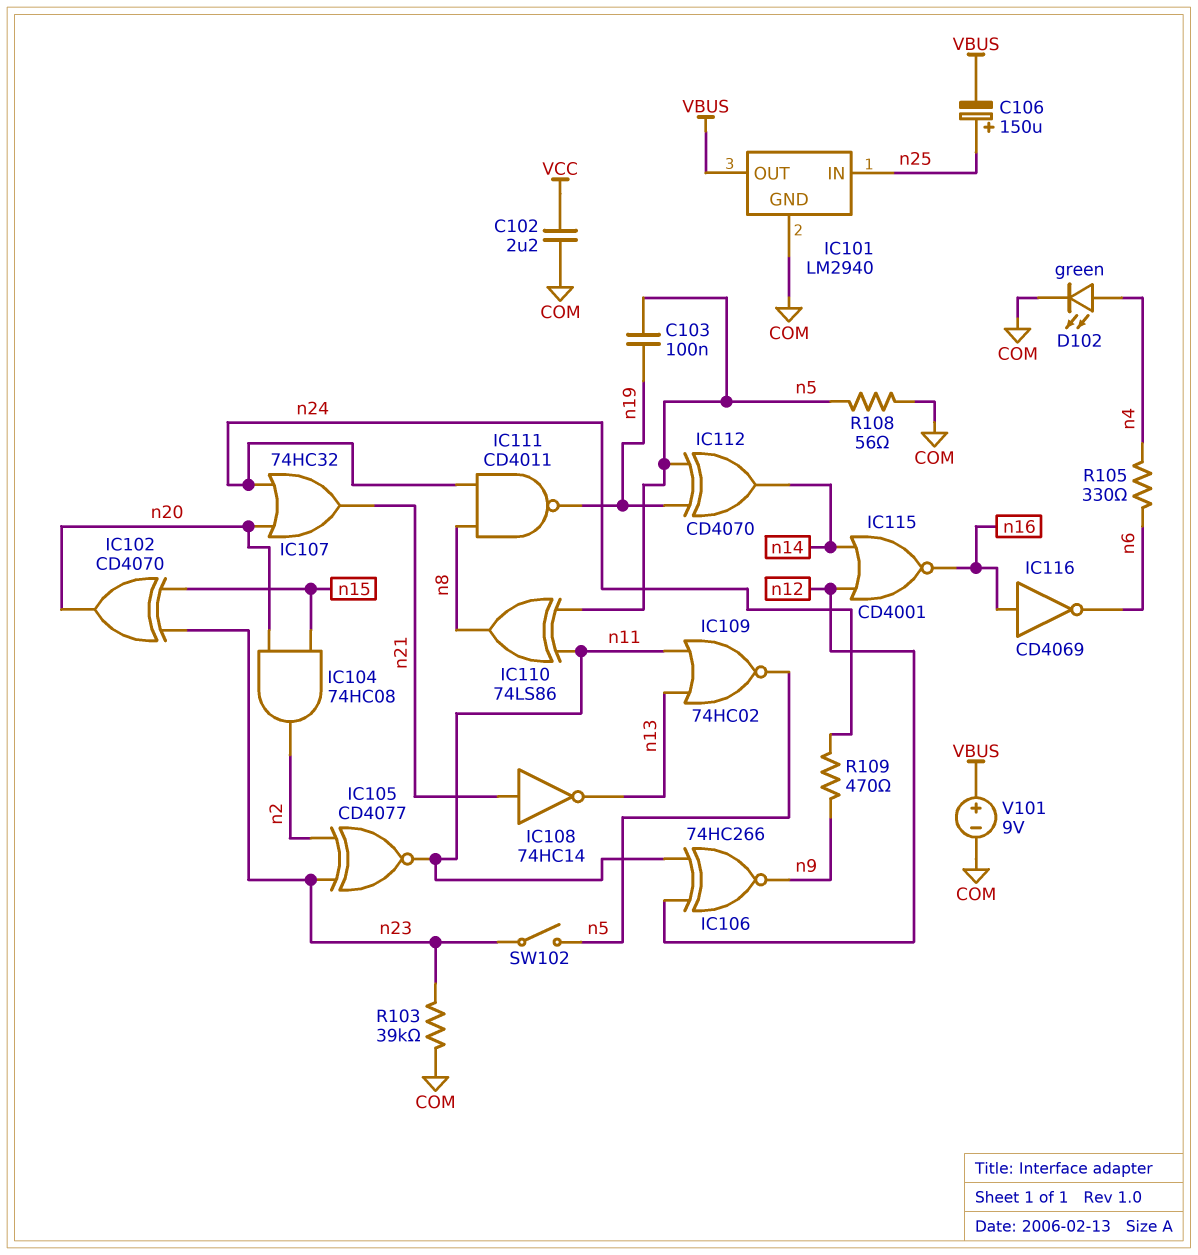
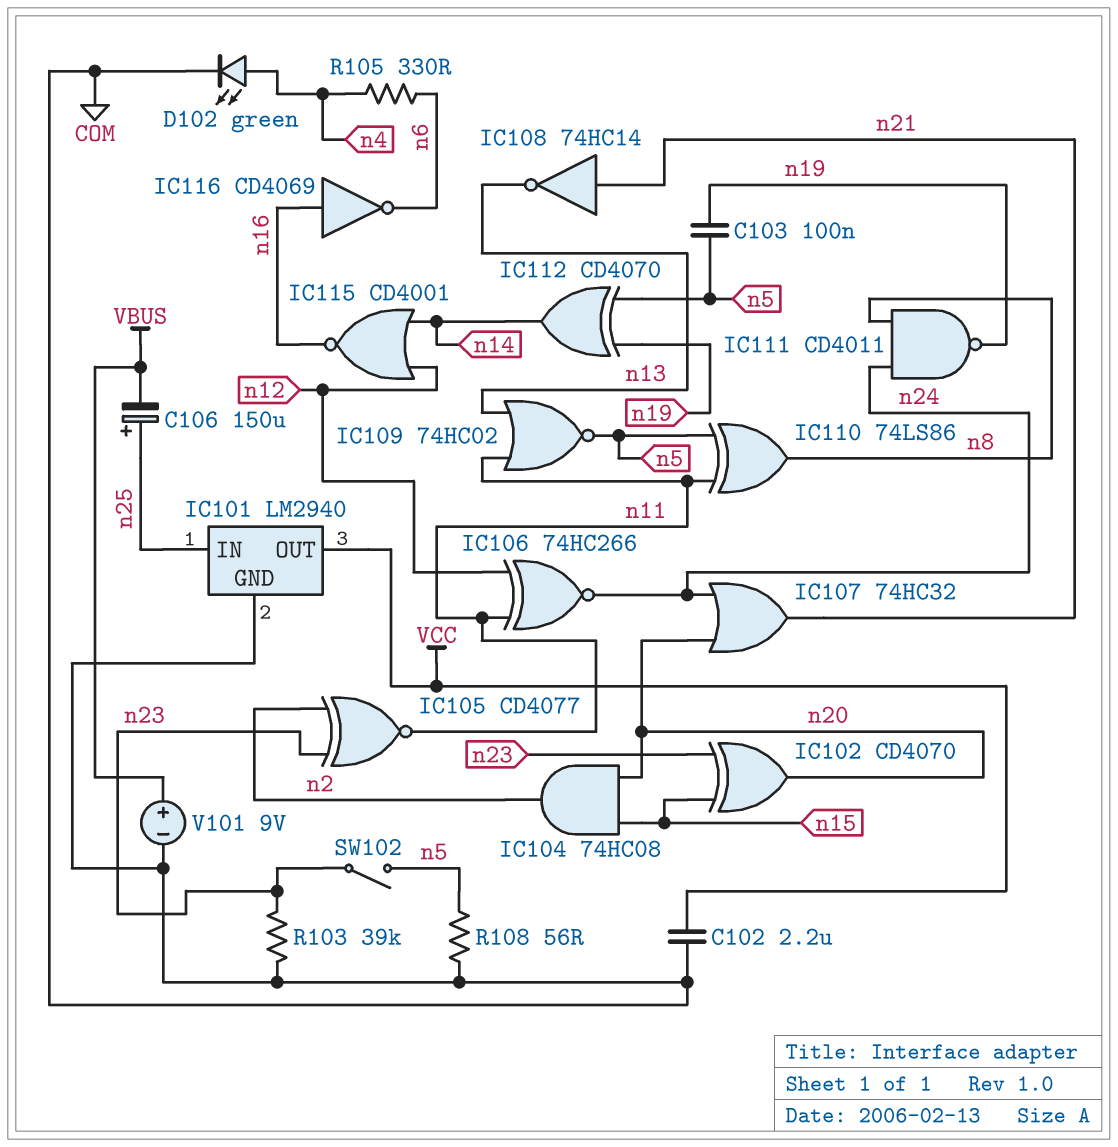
IC101 pin OUT: VBUS -> VCC
IC106: XNOR 74HC266 (in n11, in n12, out n9) -> XNOR 74HC266 (in n11, in n12, out n24)
R109: 470 (n9, n24) -> none

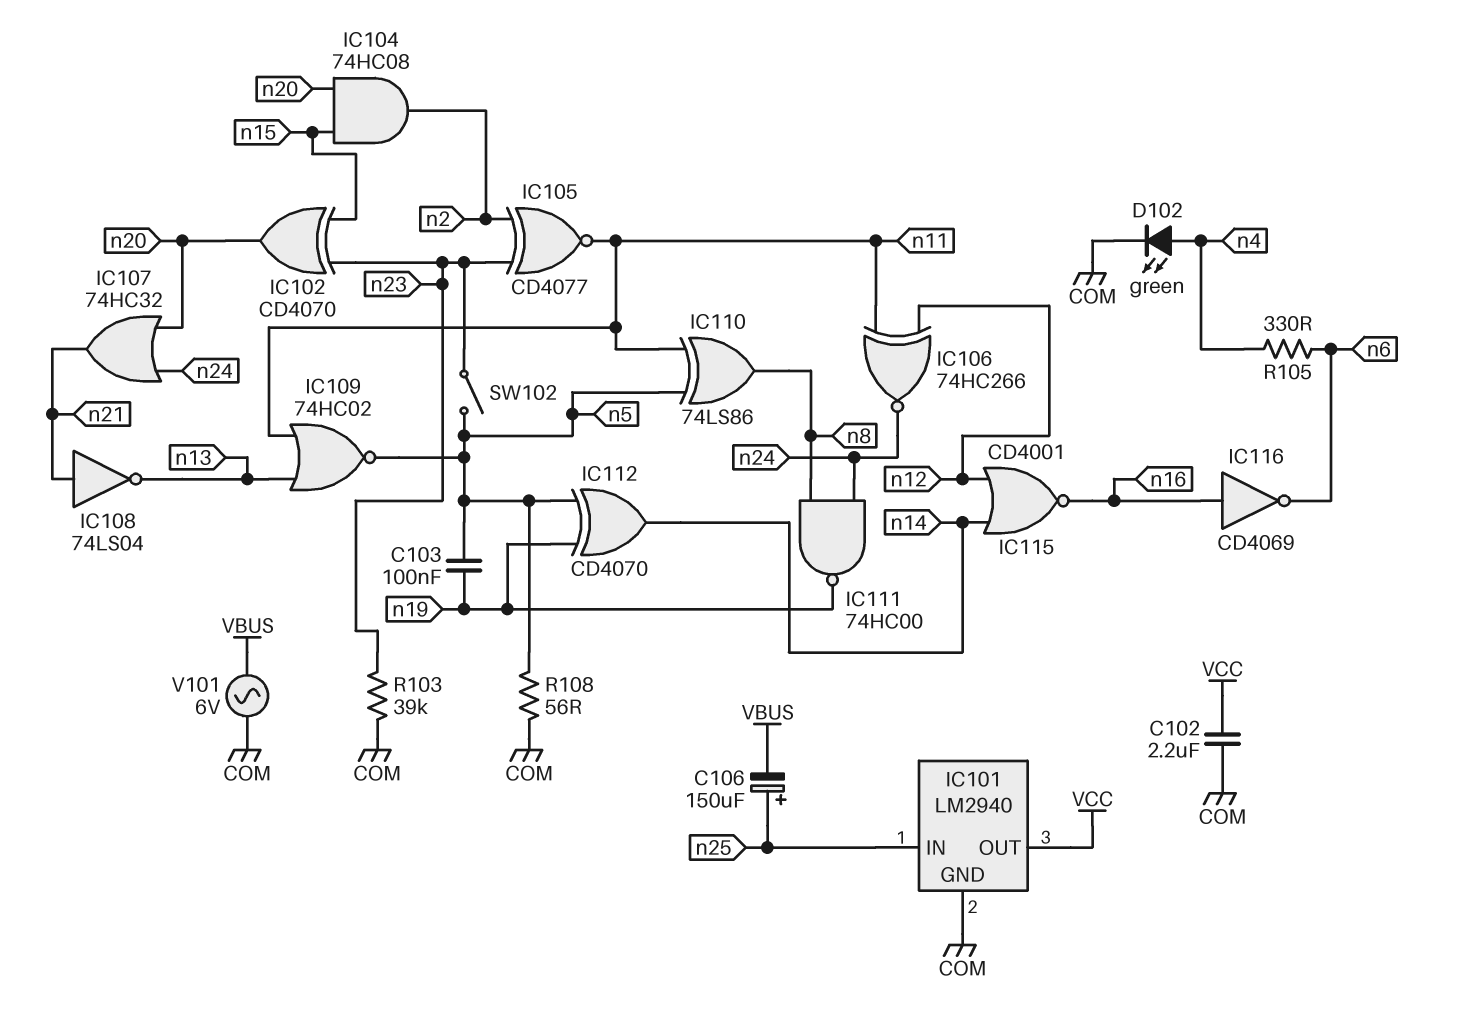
IC108: NOT 74HC14 (in n21, out n13) -> NOT 74LS04 (in n21, out n13)
IC111: NAND CD4011 (in n8, in n24, out n19) -> NAND 74HC00 (in n8, in n24, out n19)
V101: 9V (plus VBUS, minus COM) -> AC 6V (COM, VBUS)

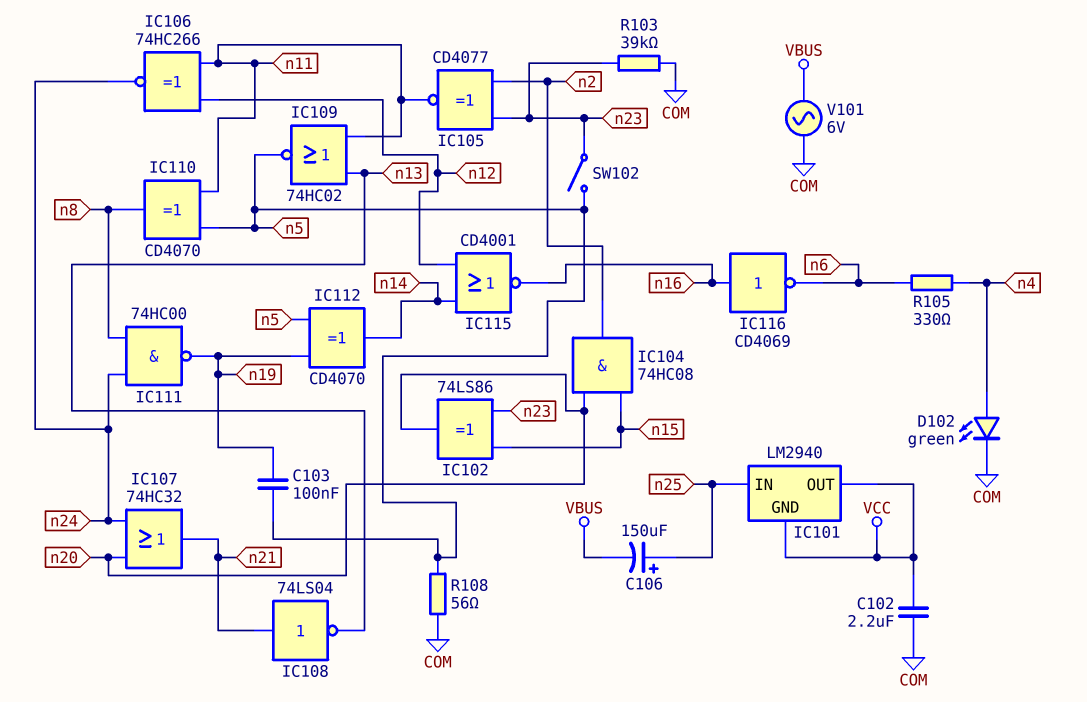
IC101 pin GND: COM -> VCC
IC102: XOR CD4070 (in n15, in n23, out n20) -> XOR 74LS86 (in n15, in n23, out n20)
IC110: XOR 74LS86 (in n5, in n11, out n8) -> XOR CD4070 (in n5, in n11, out n8)

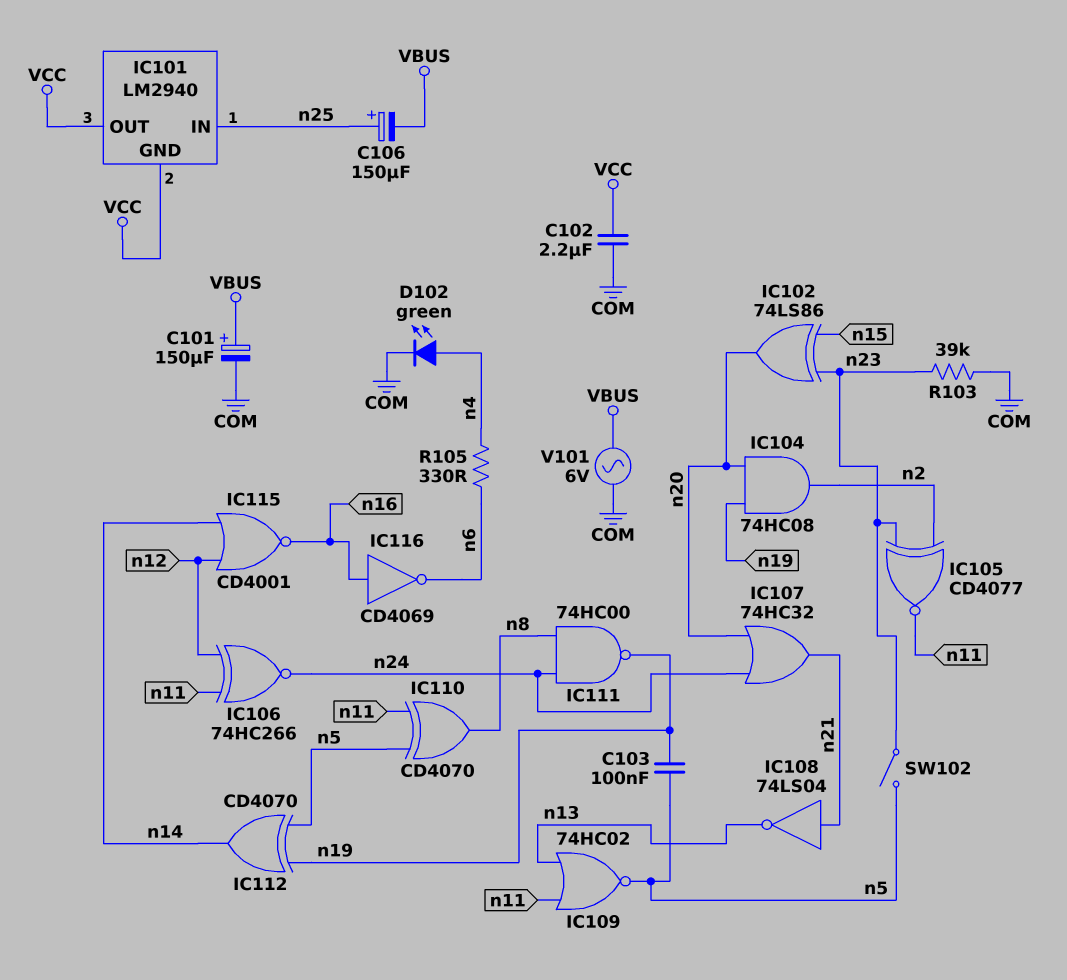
C101: none -> 150uF (plus VBUS, minus COM)
IC104: AND 74HC08 (in n15, in n20, out n2) -> AND 74HC08 (in n19, in n20, out n2)
R108: 56 (COM, n5) -> none

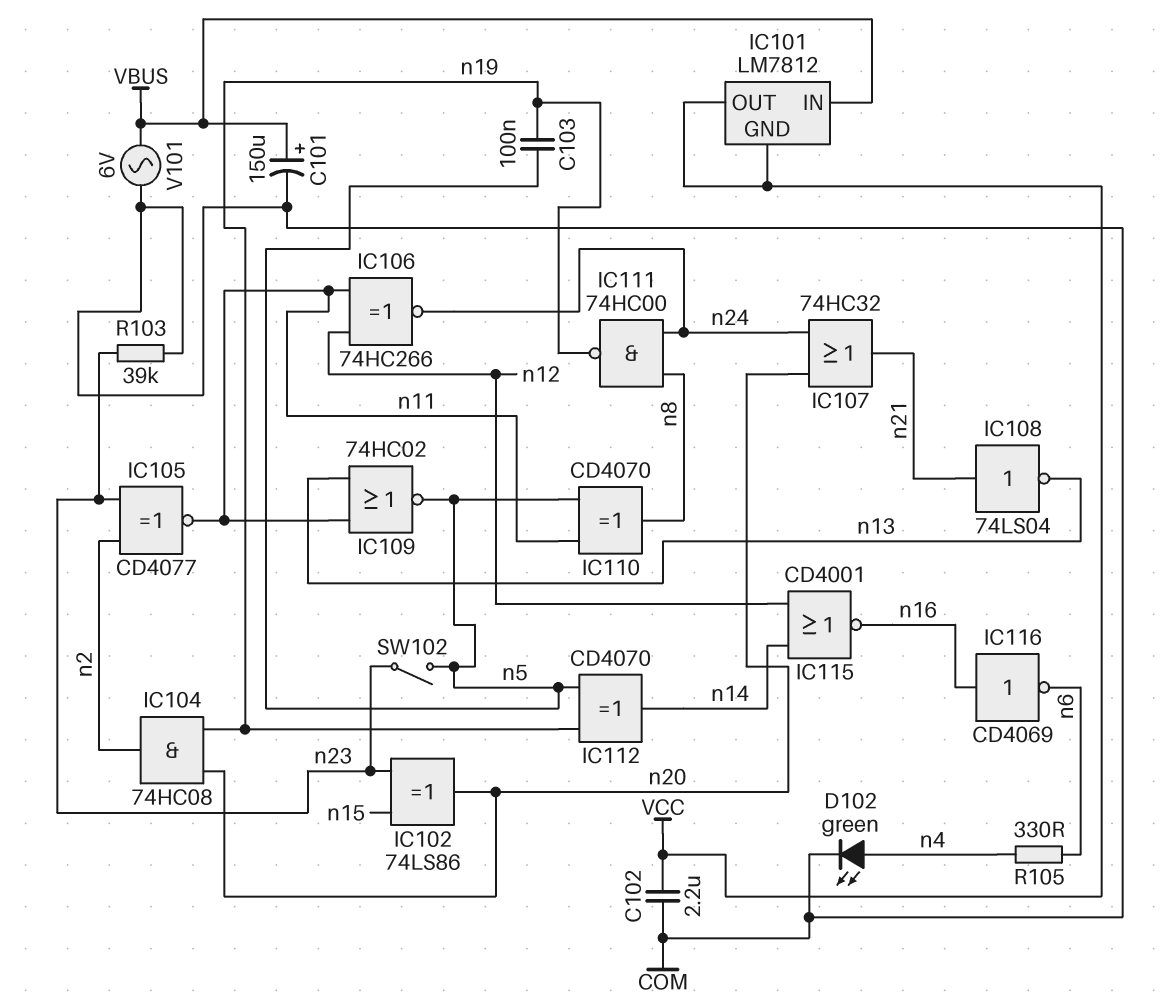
C106: 150uF (plus n25, minus VBUS) -> none
IC101: LM2940 -> LM7812
IC101 pin IN: n25 -> VBUS

